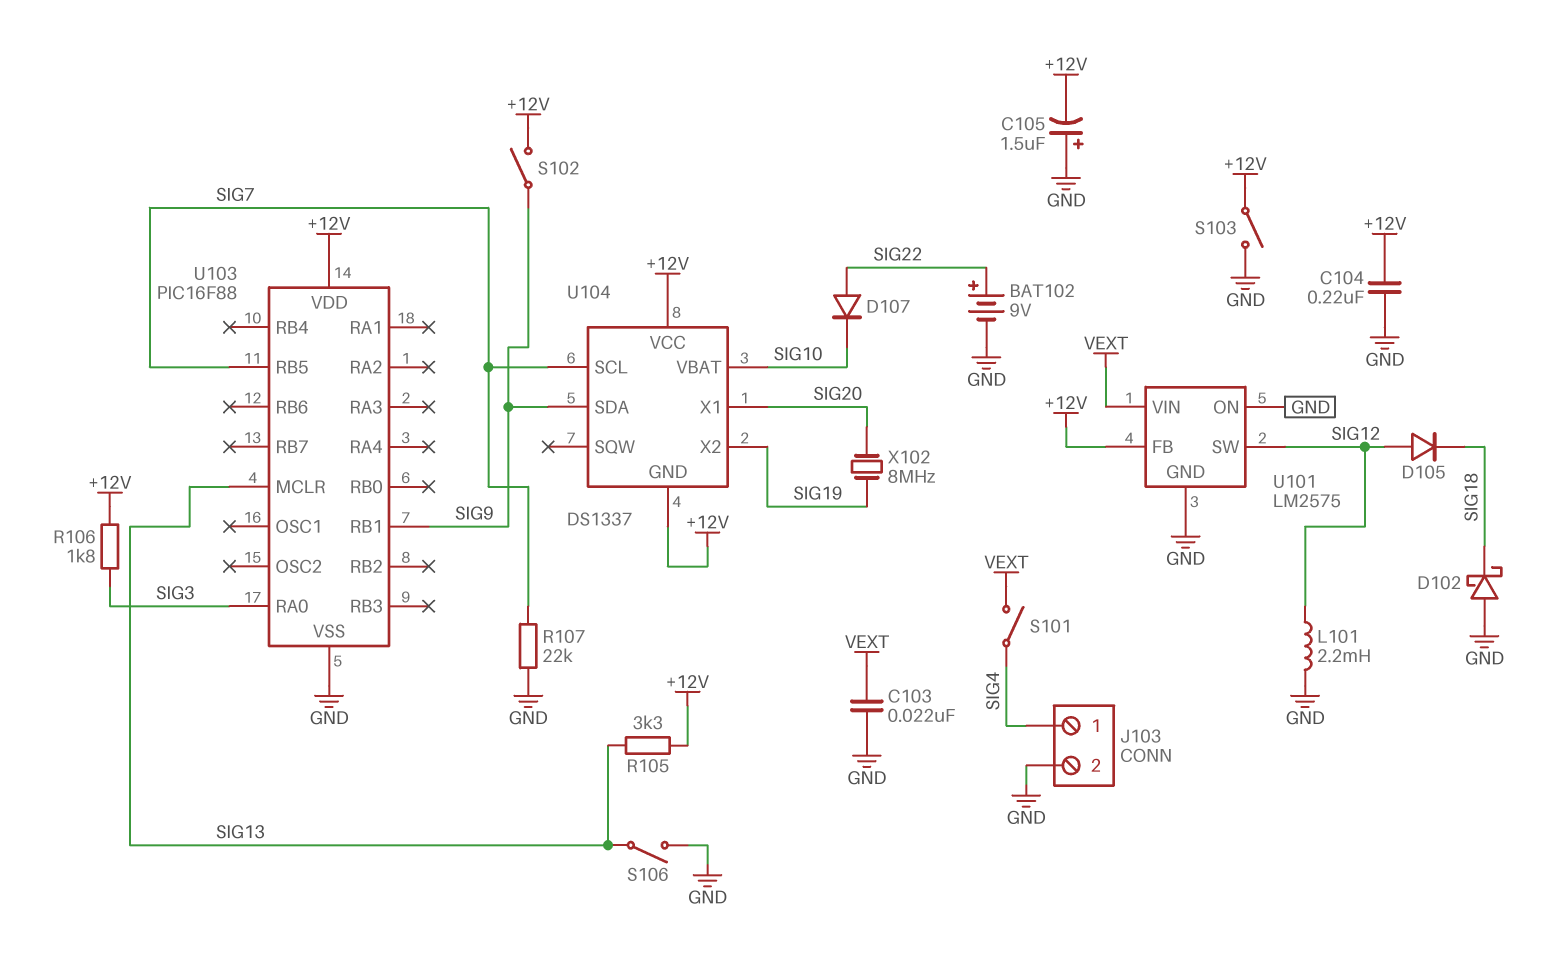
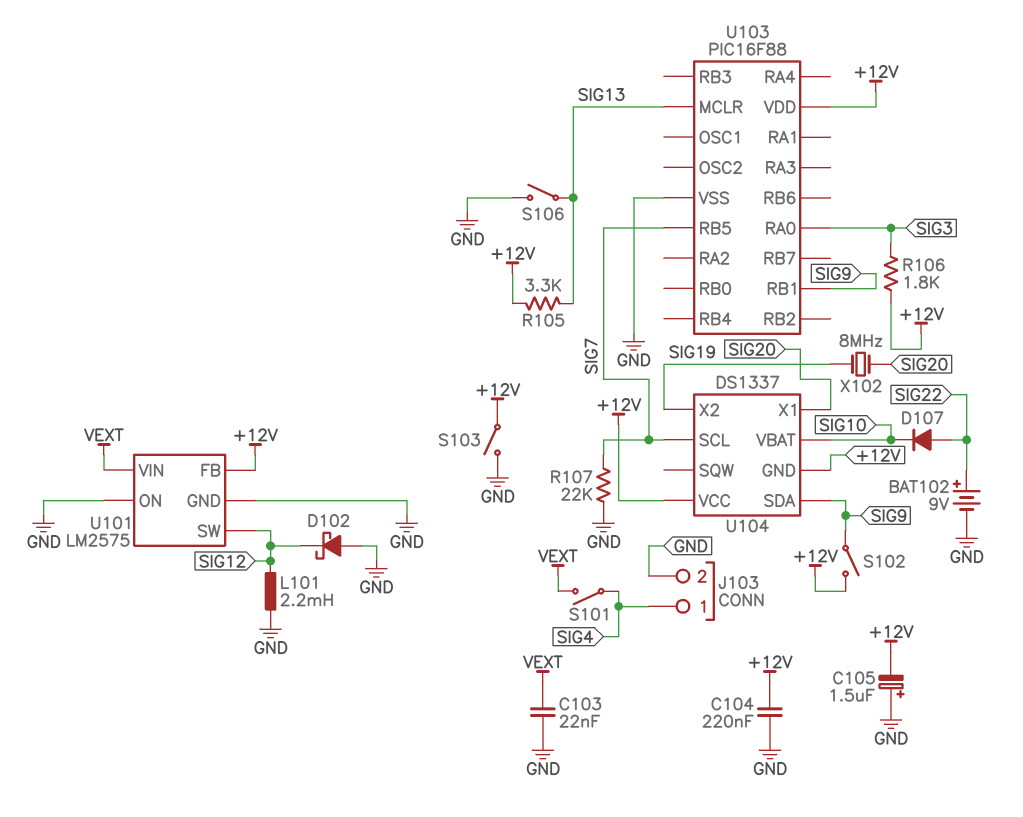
D102: schottky (A GND, K SIG18) -> schottky (A GND, K SIG12)
D105: diode (A SIG12, K SIG18) -> none

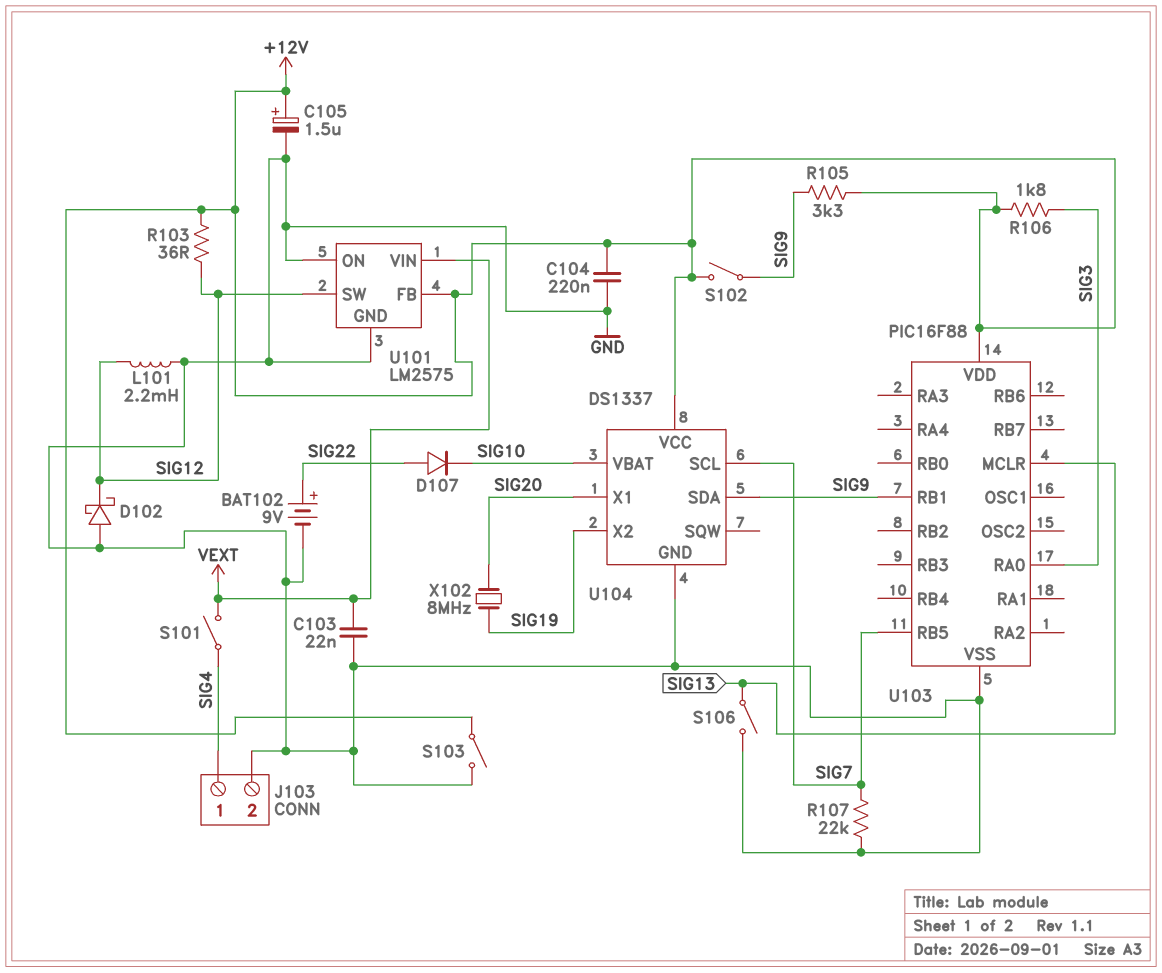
C105: 1.5uF (plus GND, minus +12V) -> 1.5uF (plus +12V, minus GND)
R103: none -> 36 (+12V, SIG12)
R105: 3.3k (+12V, SIG13) -> 3.3k (+12V, SIG9)
U104 pin GND: +12V -> GND

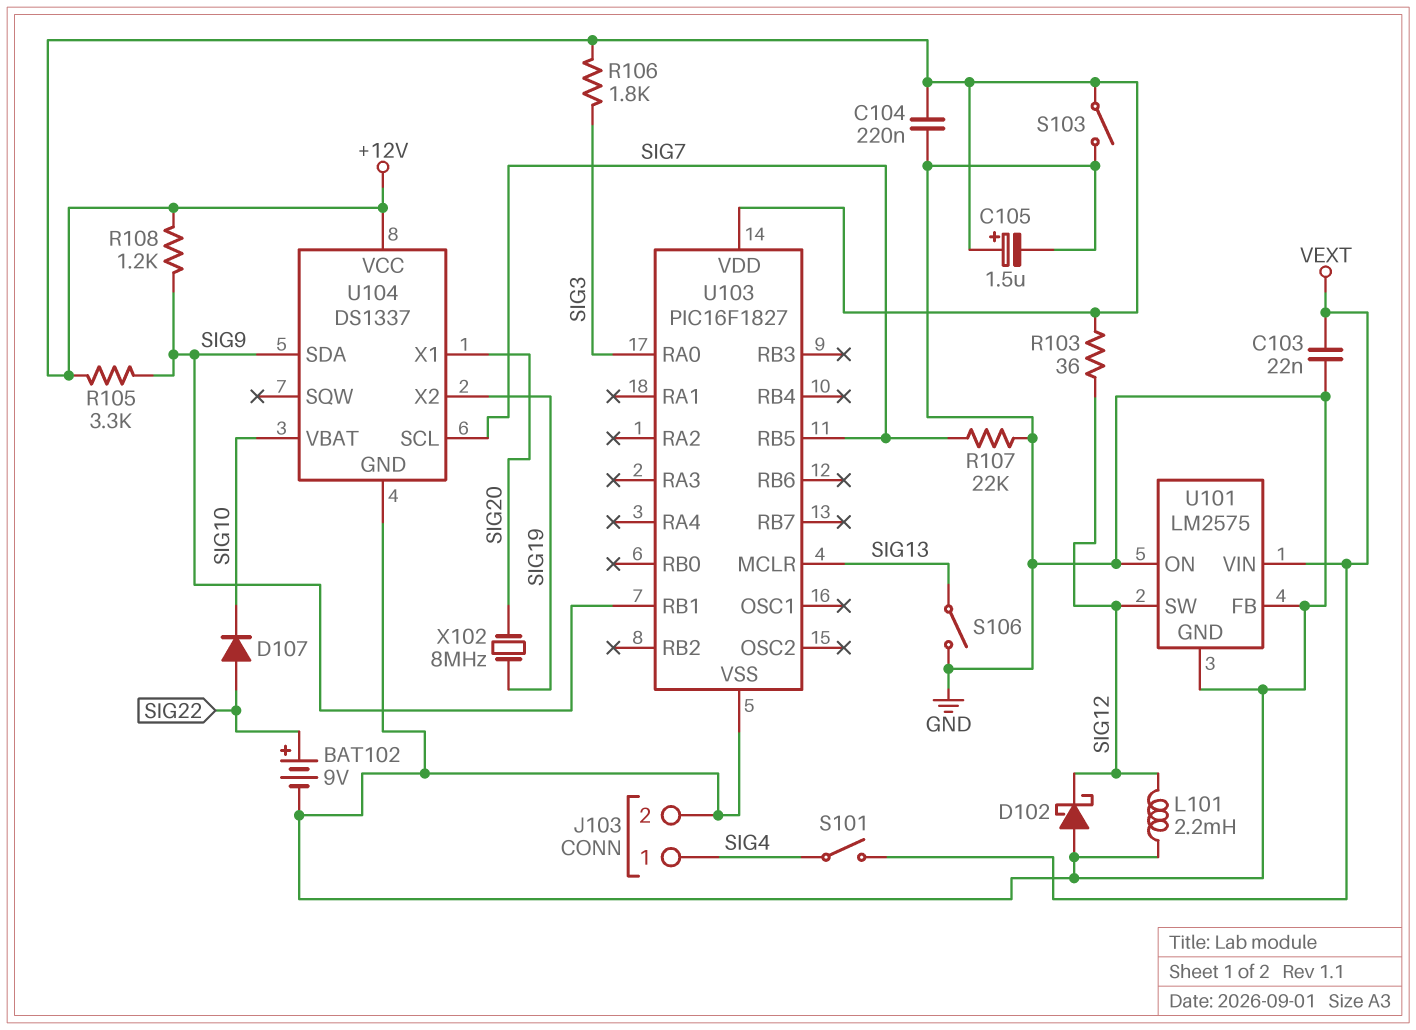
R108: none -> 1.2k (+12V, SIG9)
S102: switch (+12V, SIG9) -> none
U101 pin FB: +12V -> GND
U103: PIC16F88 -> PIC16F1827

